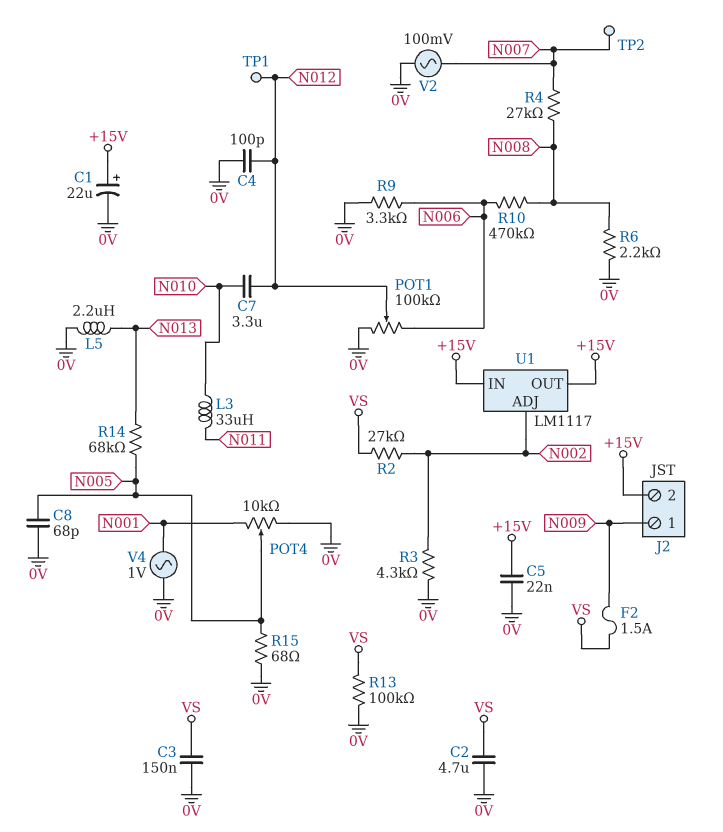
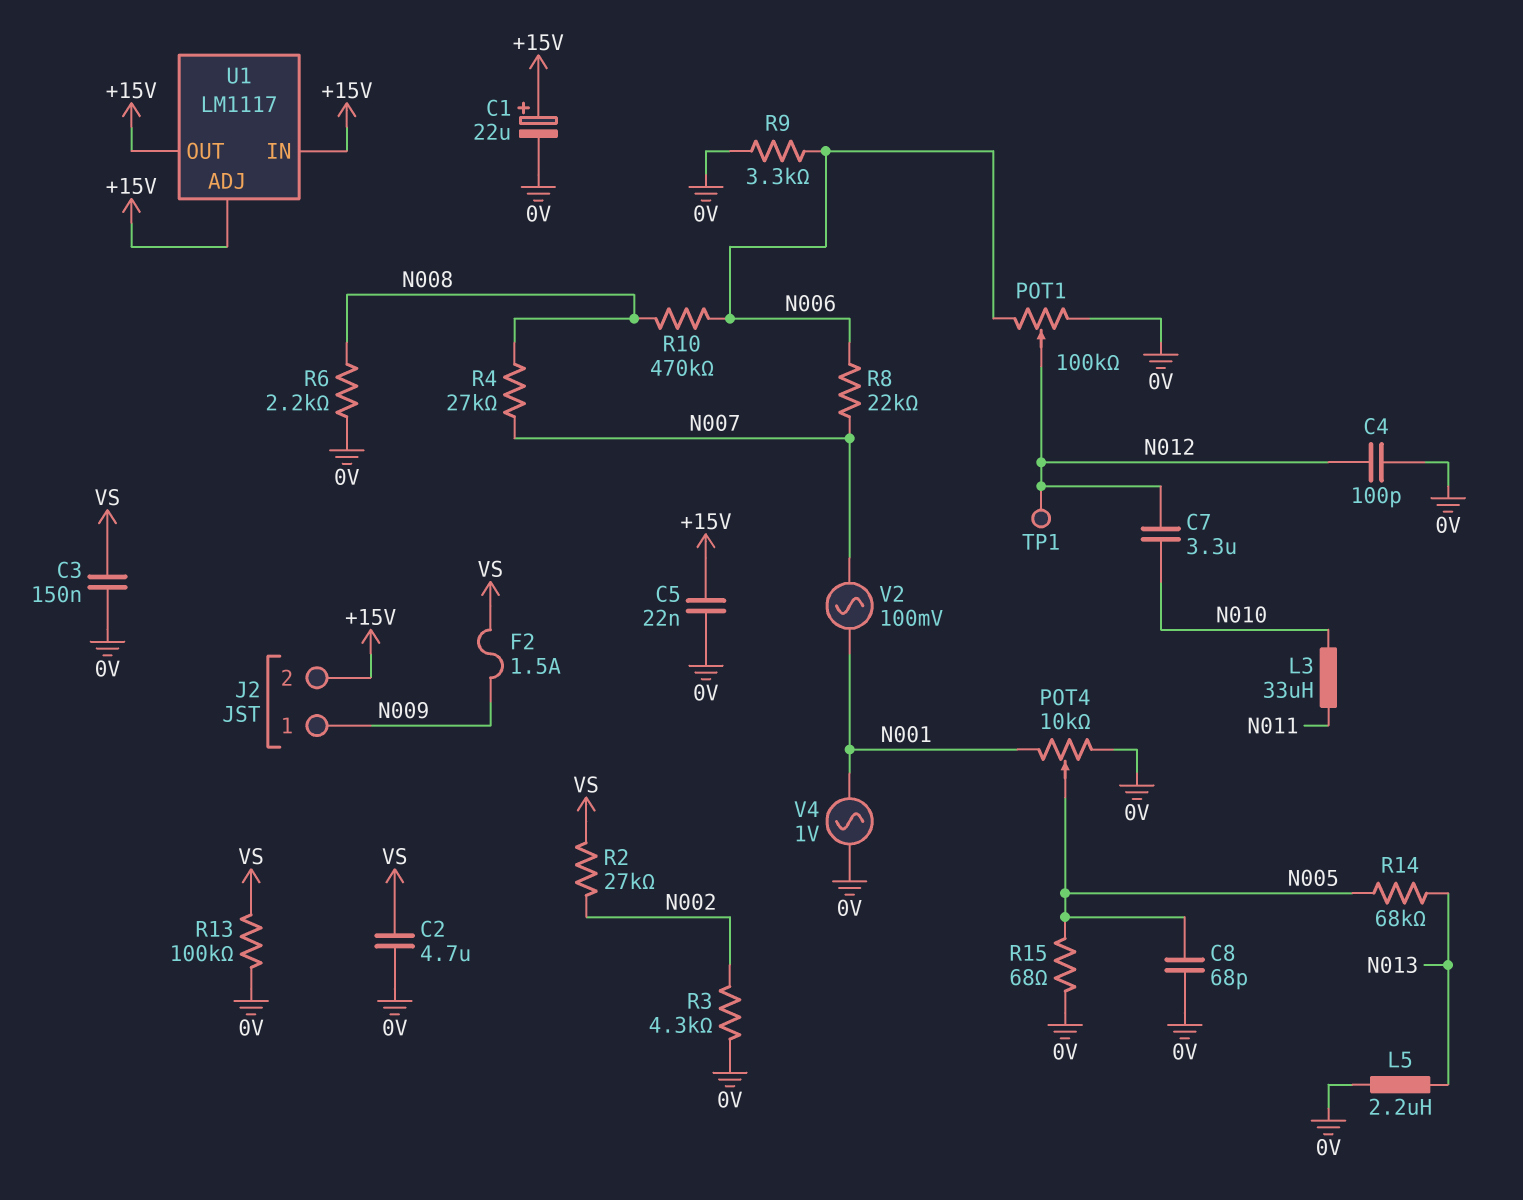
R8: none -> 22k (N006, N007)
TP2: test point (N007) -> none
U1 pin ADJ: N002 -> +15V
V2: AC 100mV (0V, N007) -> AC 100mV (N001, N007)

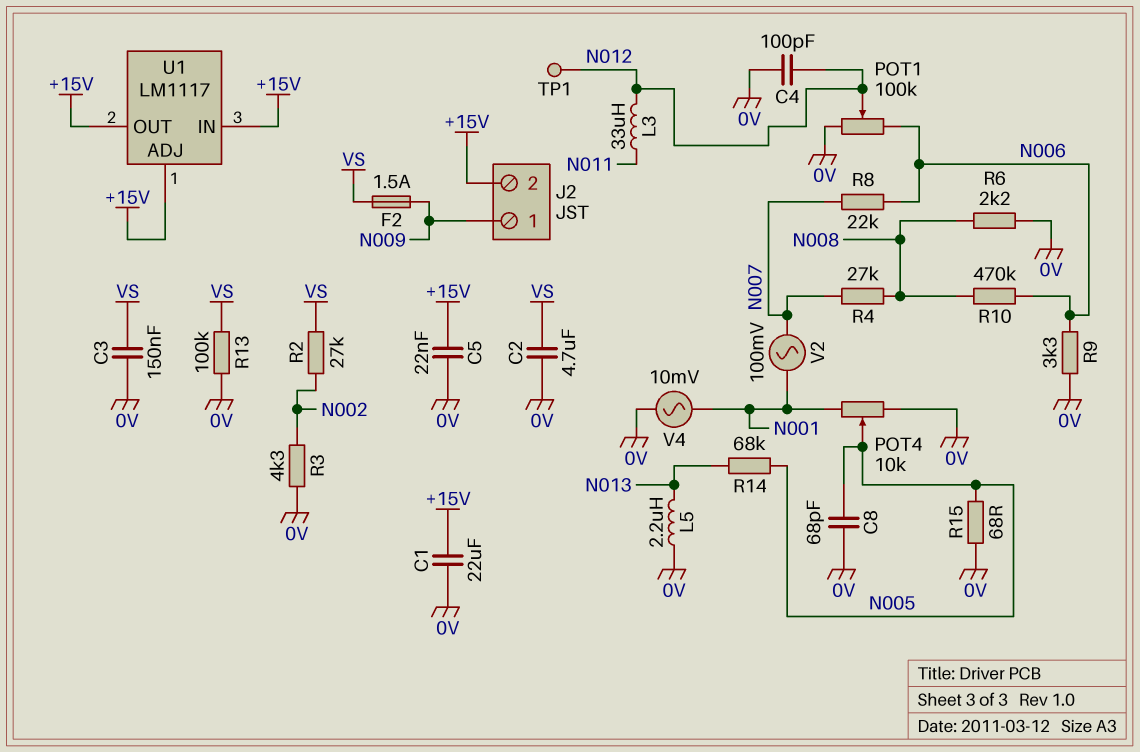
C1: 22uF (plus +15V, minus 0V) -> 22uF (+15V, 0V)
C7: 3.3uF (N010, N012) -> none
L3: 33uH (N010, N011) -> 33uH (N011, N012)
V4: AC 1V (0V, N001) -> AC 10mV (0V, N001)

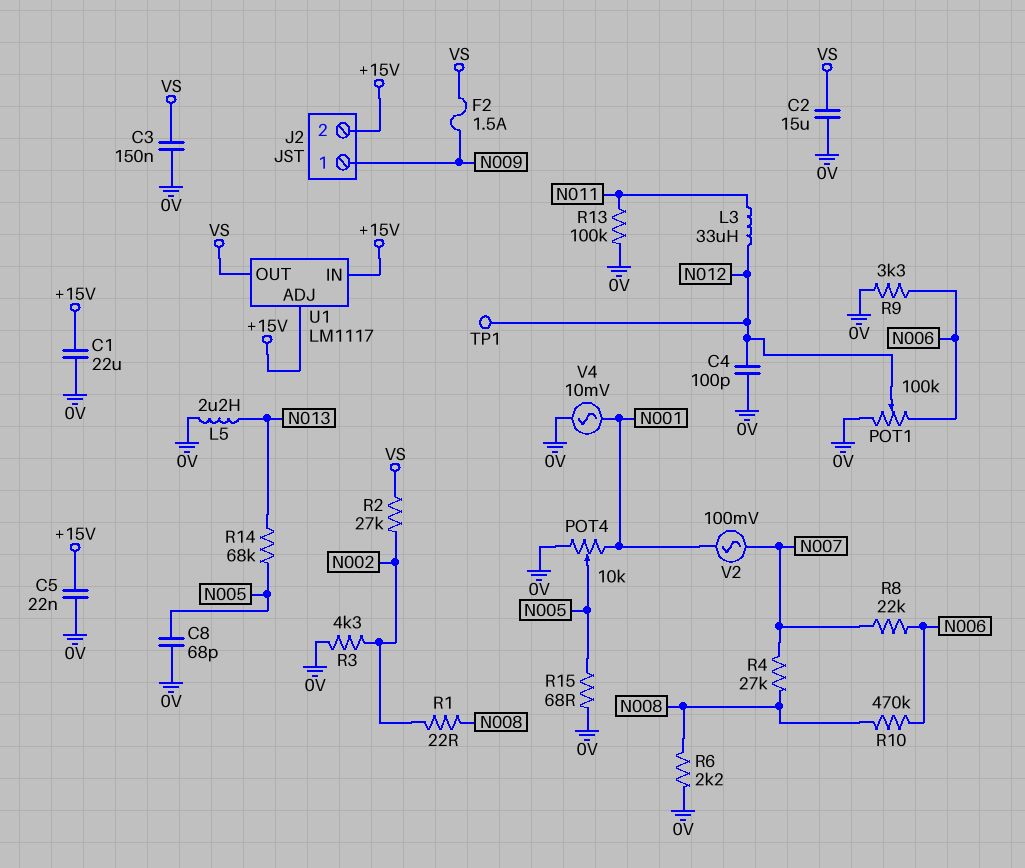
C2: 4.7uF (0V, VS) -> 15uF (0V, VS)
R1: none -> 22 (N002, N008)
R13: 100k (0V, VS) -> 100k (0V, N011)
U1 pin OUT: +15V -> VS

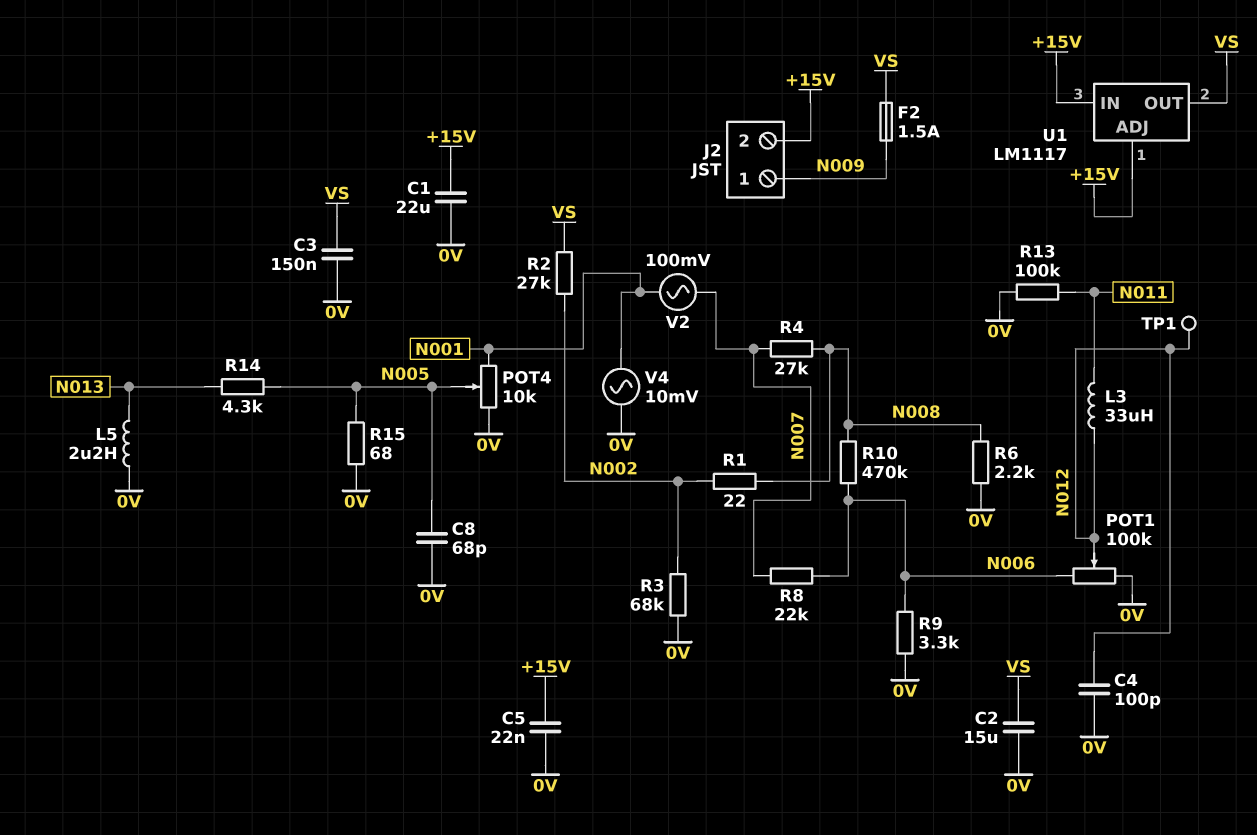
R3: 4.3k (0V, N002) -> 68k (0V, N002)
R14: 68k (N005, N013) -> 4.3k (N005, N013)

